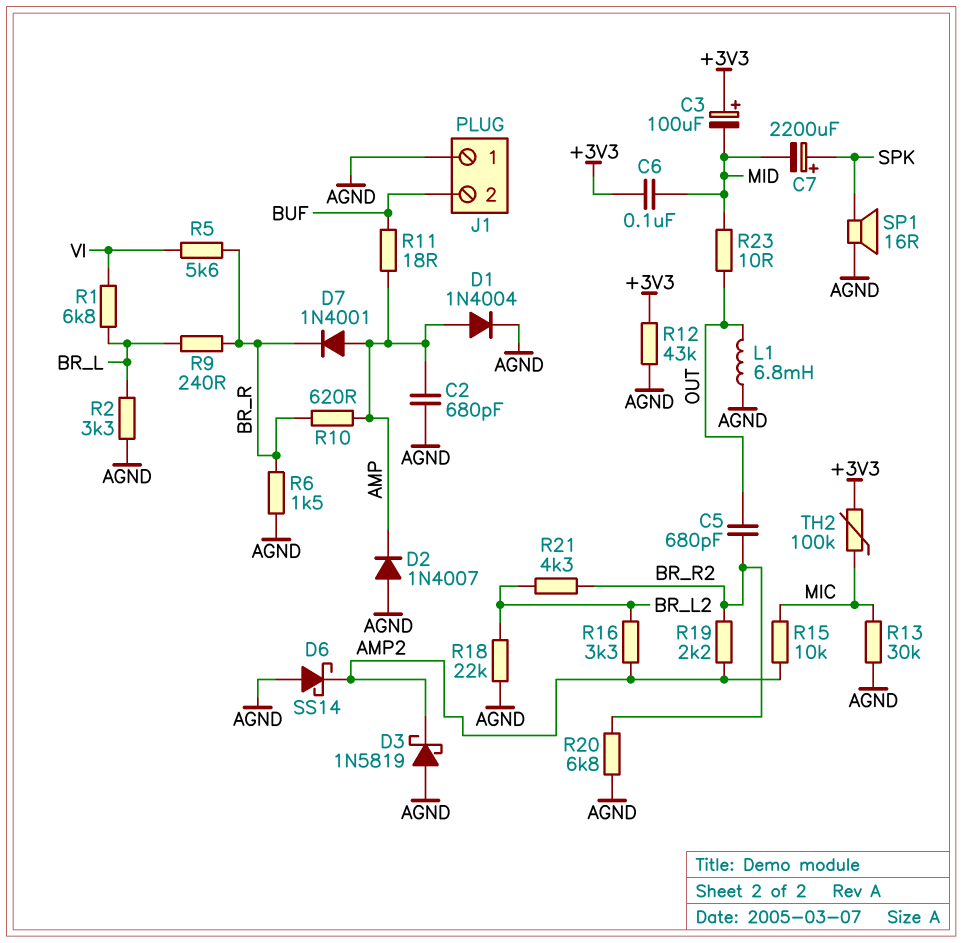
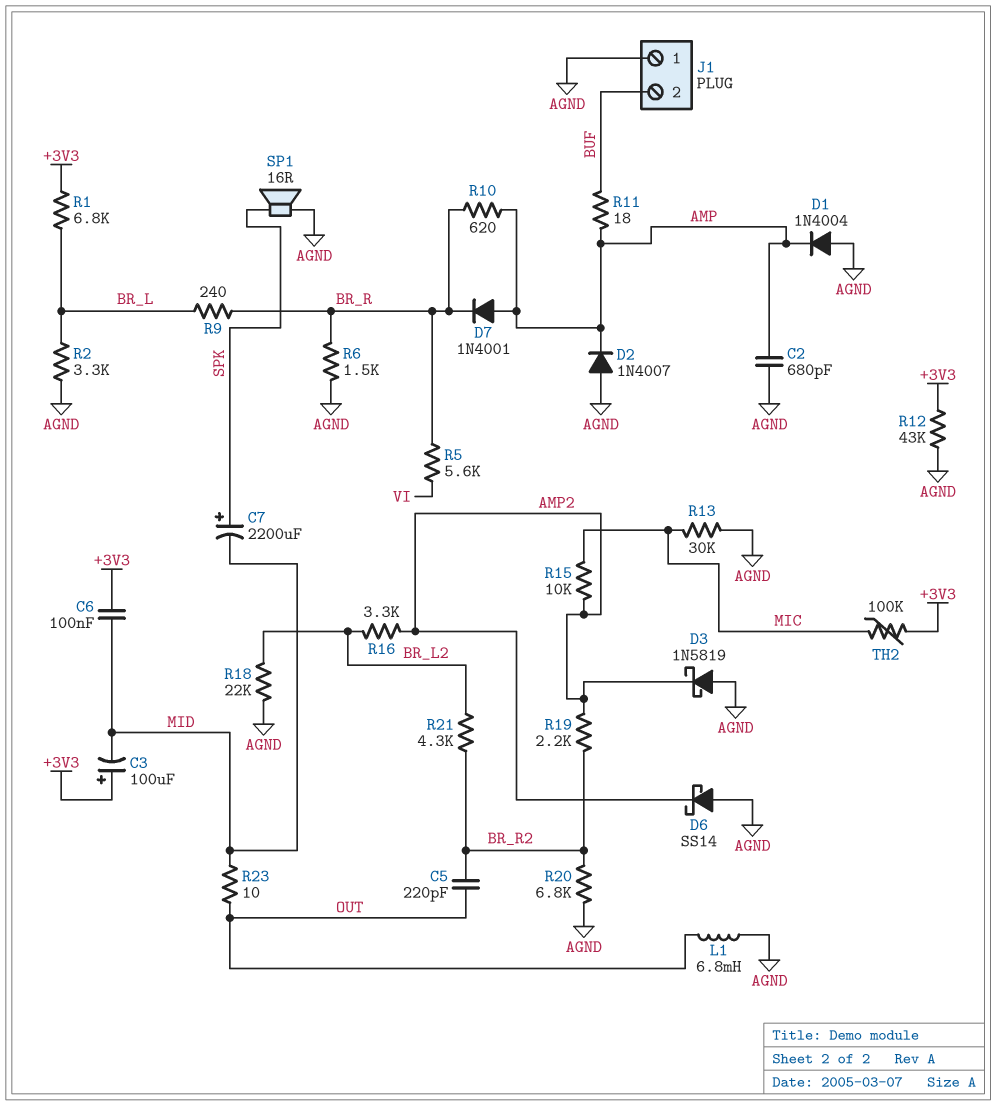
C5: 680pF (BR_R2, OUT) -> 220pF (BR_R2, OUT)
D1: diode 1N4004 (A AMP, K AGND) -> diode 1N4004 (A AGND, K AMP)
R1: 6.8k (BR_L, VI) -> 6.8k (+3V3, BR_L)

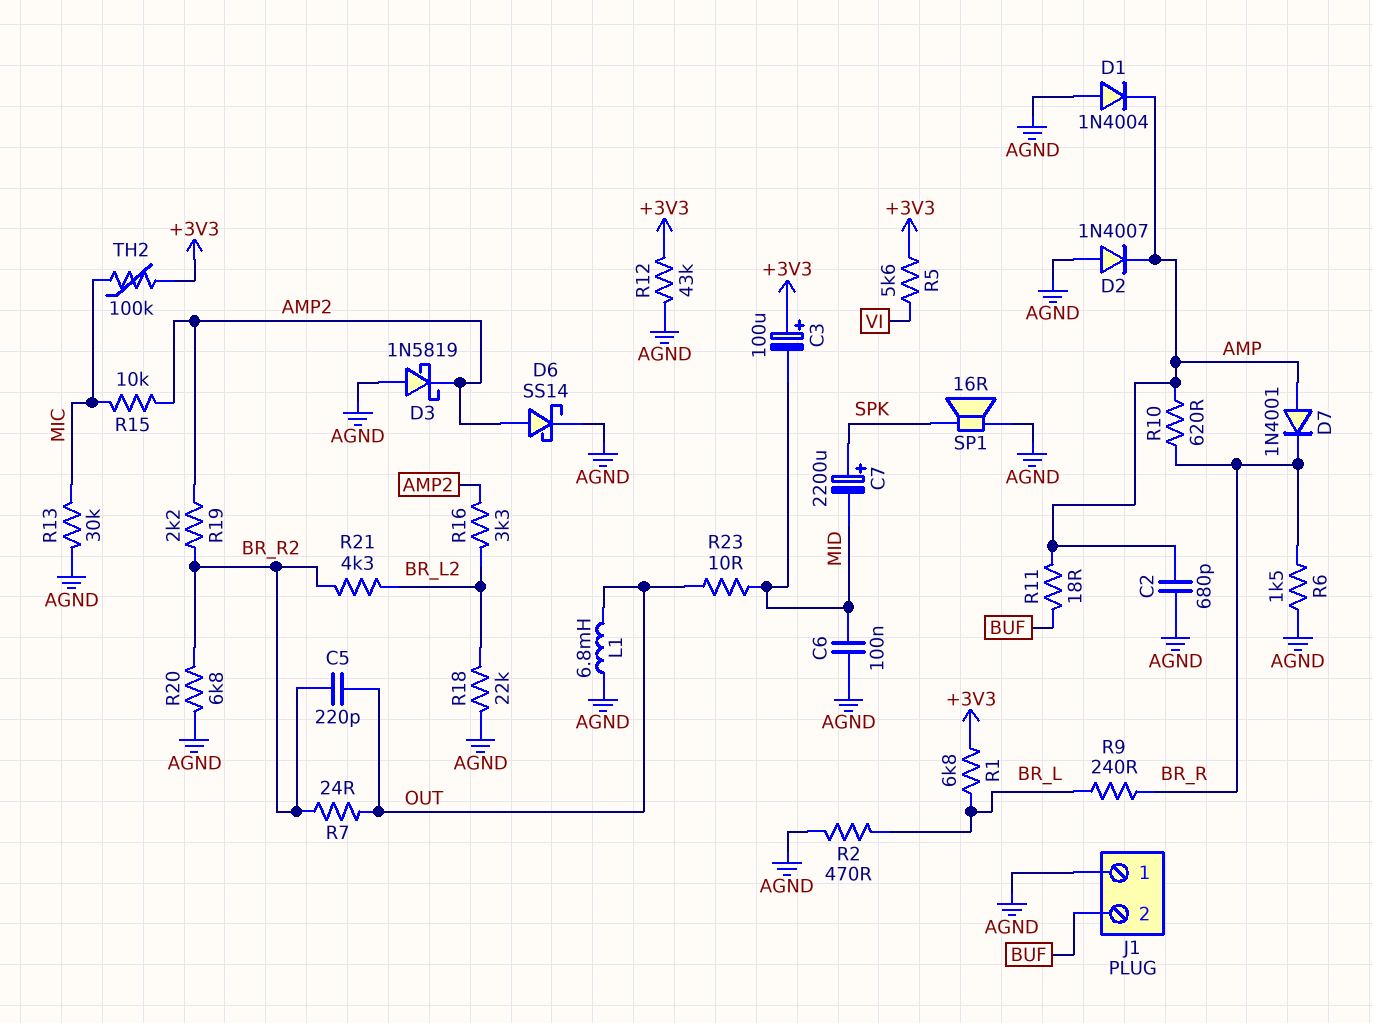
C6: 100nF (+3V3, MID) -> 100nF (AGND, MID)
D6: schottky SS14 (A AGND, K AMP2) -> schottky SS14 (A AMP2, K AGND)
R2: 3.3k (AGND, BR_L) -> 470 (AGND, BR_L)
R5: 5.6k (BR_R, VI) -> 5.6k (+3V3, VI)
R7: none -> 24 (BR_R2, OUT)

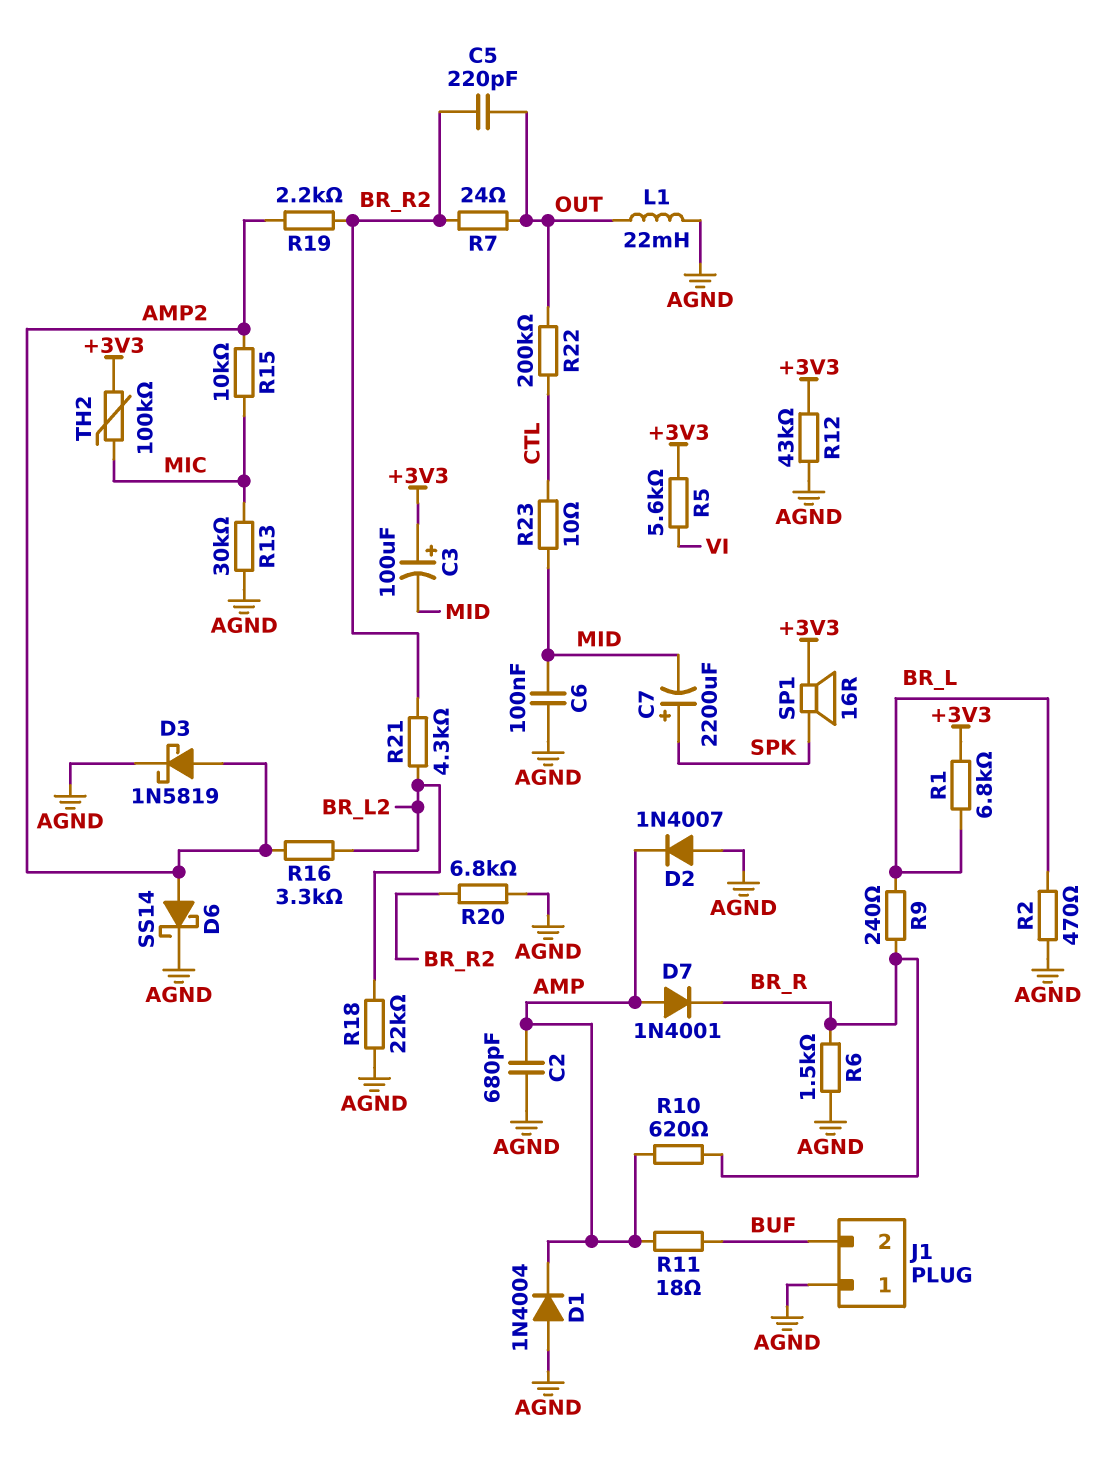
D3: schottky 1N5819 (A AGND, K AMP2) -> schottky 1N5819 (A AMP2, K AGND)
L1: 6.8mH (AGND, OUT) -> 22mH (AGND, OUT)
R22: none -> 200k (CTL, OUT)
R23: 10 (MID, OUT) -> 10 (CTL, MID)
SP1: speaker 16R (AGND, SPK) -> speaker 16R (+3V3, SPK)

